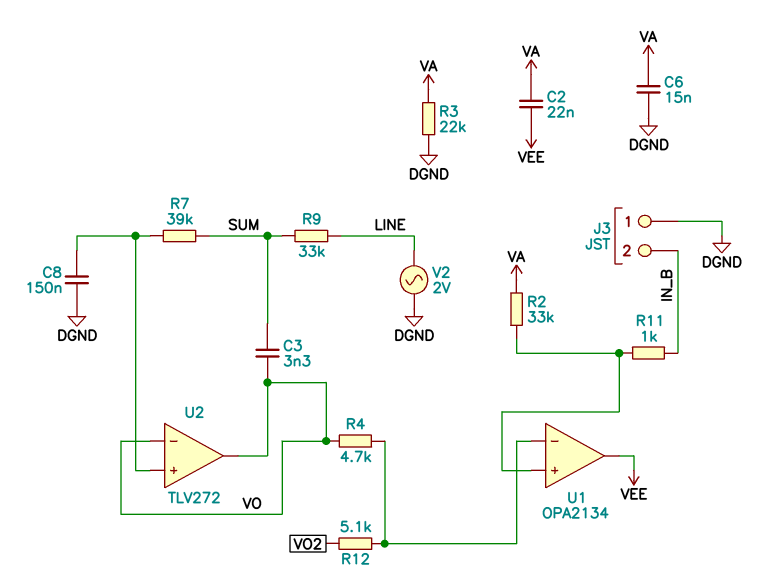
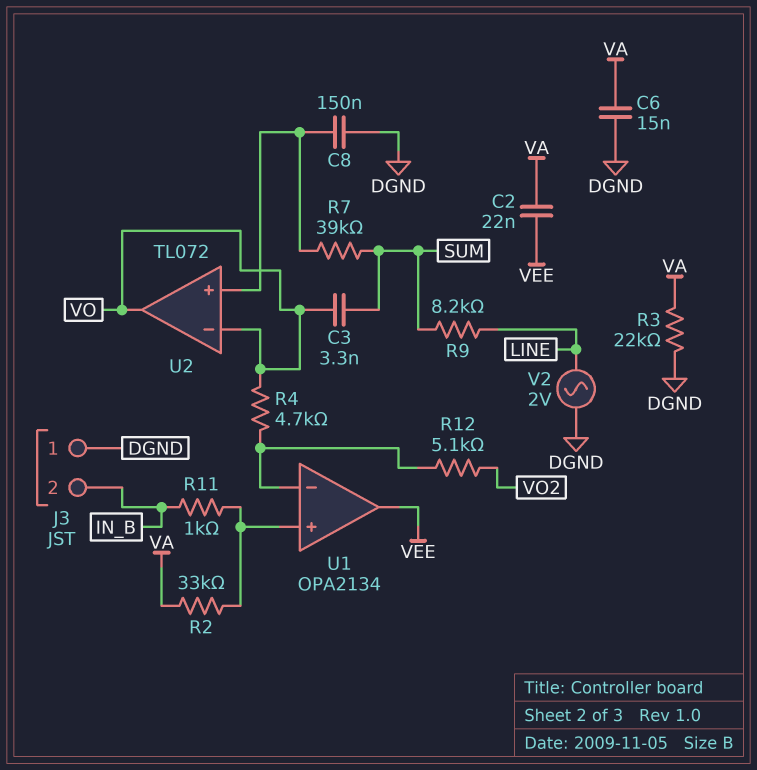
R9: 33k (LINE, SUM) -> 8.2k (LINE, SUM)
U2: TLV272 -> TL072

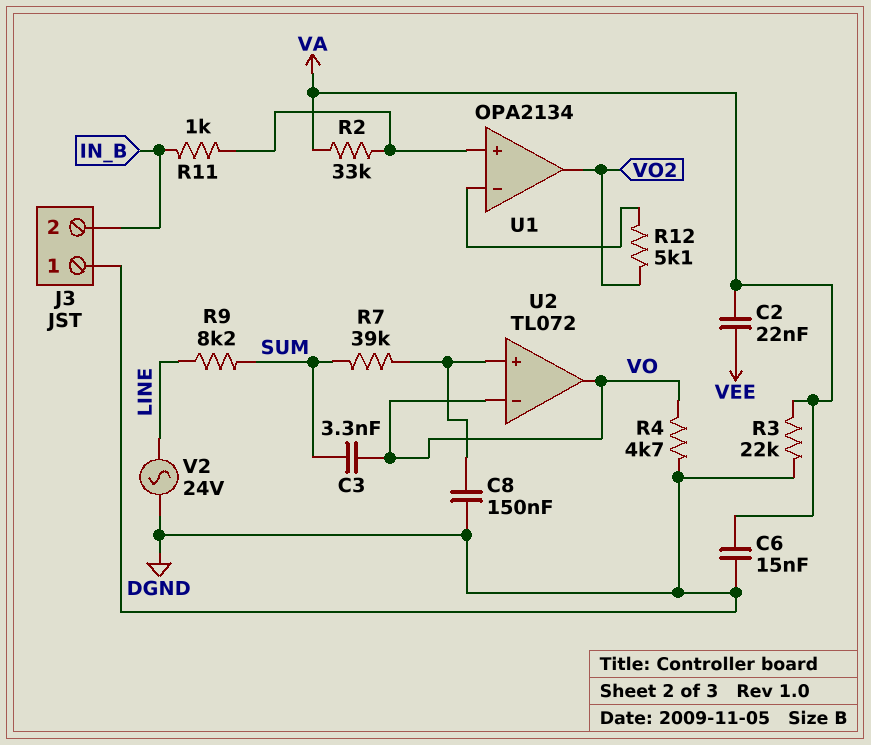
R4: 4.7k (U1/in-, VO) -> 4.7k (DGND, VO)
U1 pin out: VEE -> VO2
V2: AC 2V (DGND, LINE) -> AC 24V (DGND, LINE)

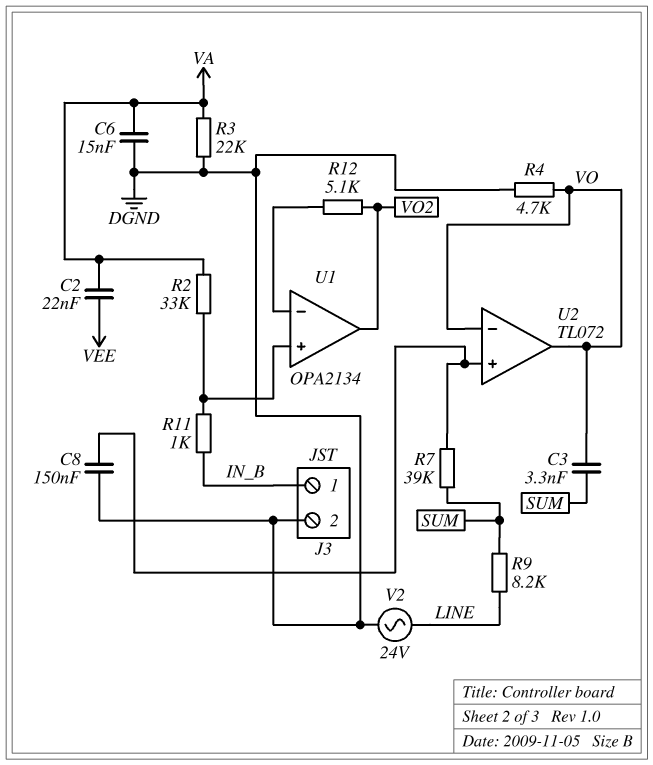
J3 pin 1: DGND -> IN_B
J3 pin 2: IN_B -> DGND

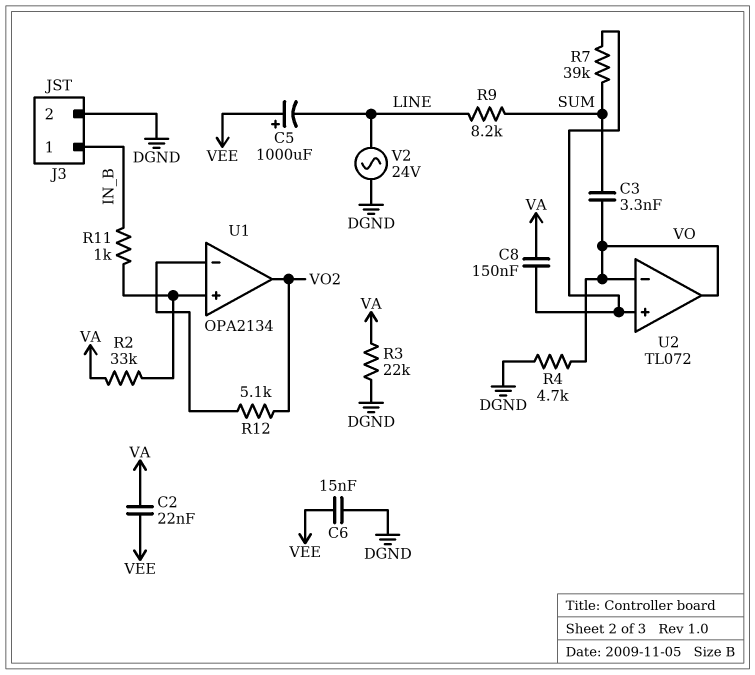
C5: none -> 1000uF (plus VEE, minus LINE)
C6: 15nF (DGND, VA) -> 15nF (DGND, VEE)
C8: 150nF (DGND, U2/in+) -> 150nF (U2/in+, VA)

